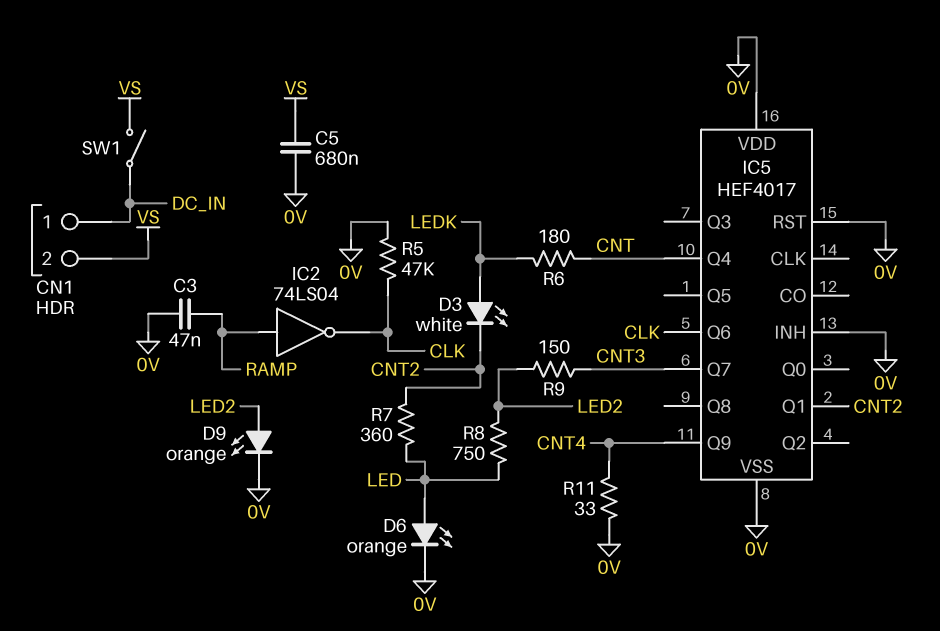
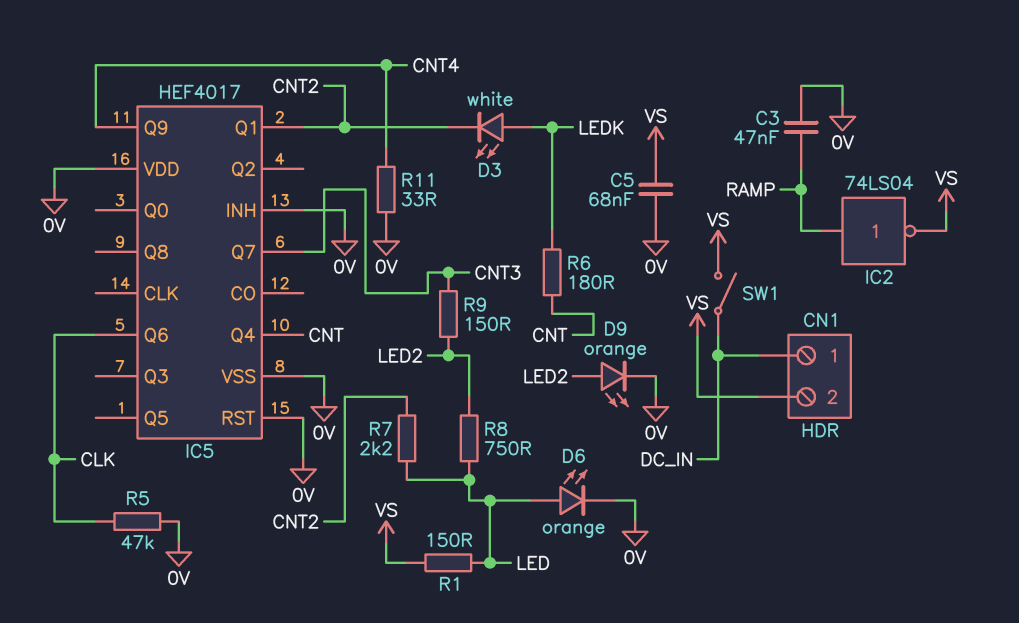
C5: 680nF (0V, VS) -> 68nF (0V, VS)
IC2: NOT 74LS04 (in RAMP, out CLK) -> NOT 74LS04 (in RAMP, out VS)
R1: none -> 150 (LED, VS)
R7: 360 (CNT2, LED) -> 2.2k (CNT2, LED)

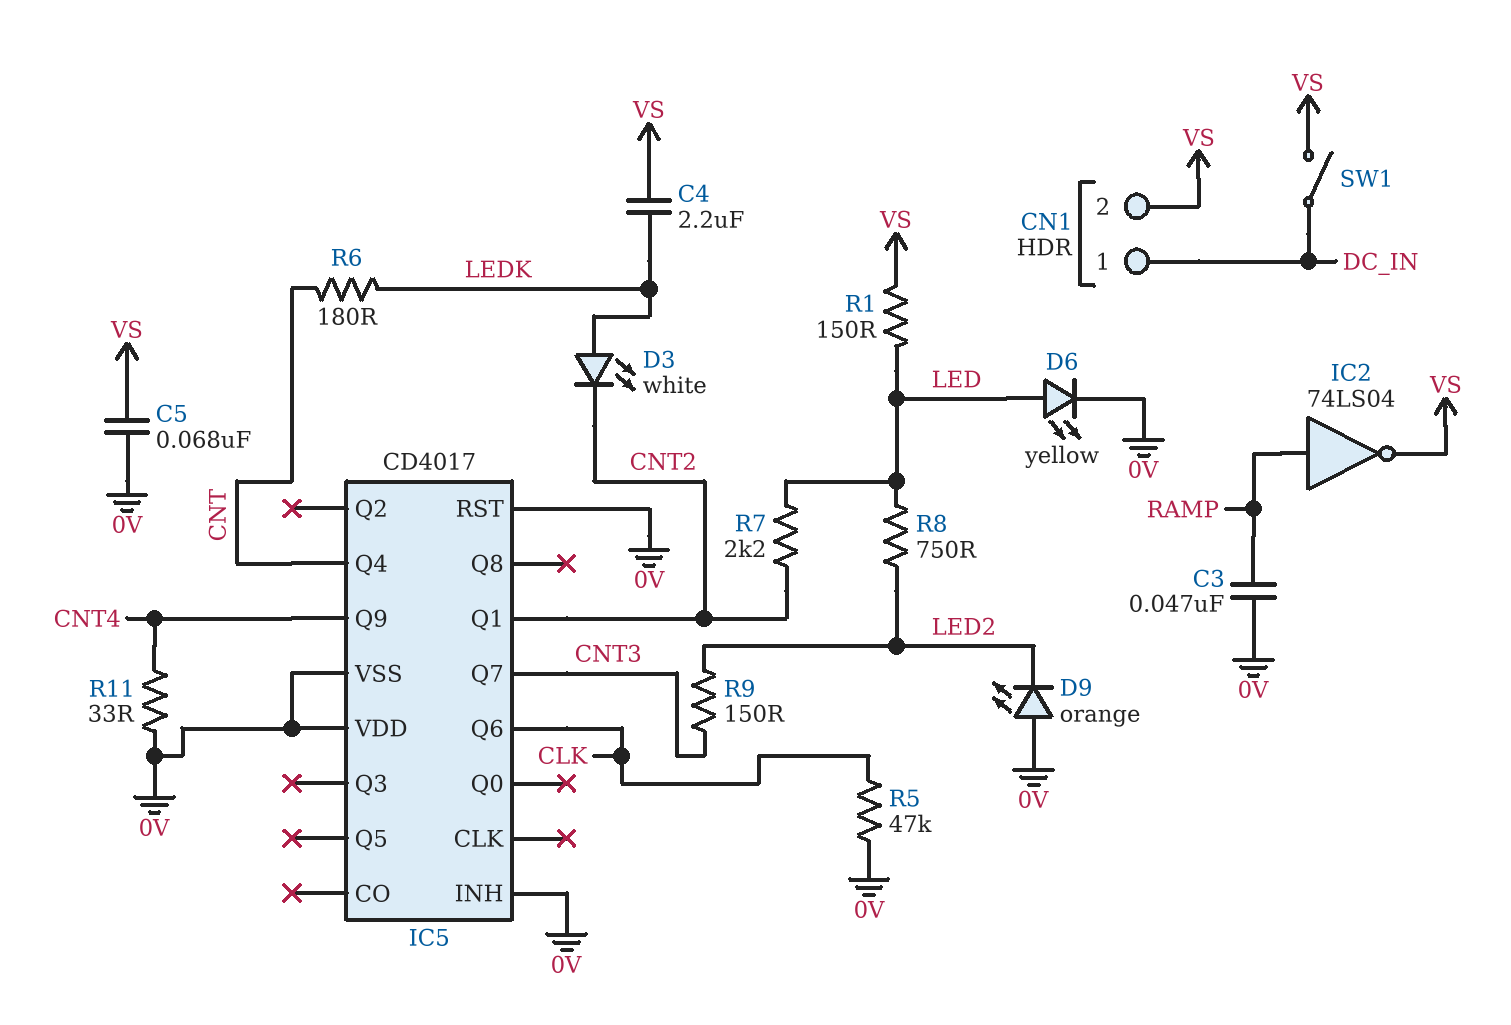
C4: none -> 2.2uF (LEDK, VS)
D6: LED orange (A LED, K 0V) -> LED yellow (A LED, K 0V)
D9: LED orange (A LED2, K 0V) -> LED orange (A 0V, K LED2)
IC5: HEF4017 -> CD4017

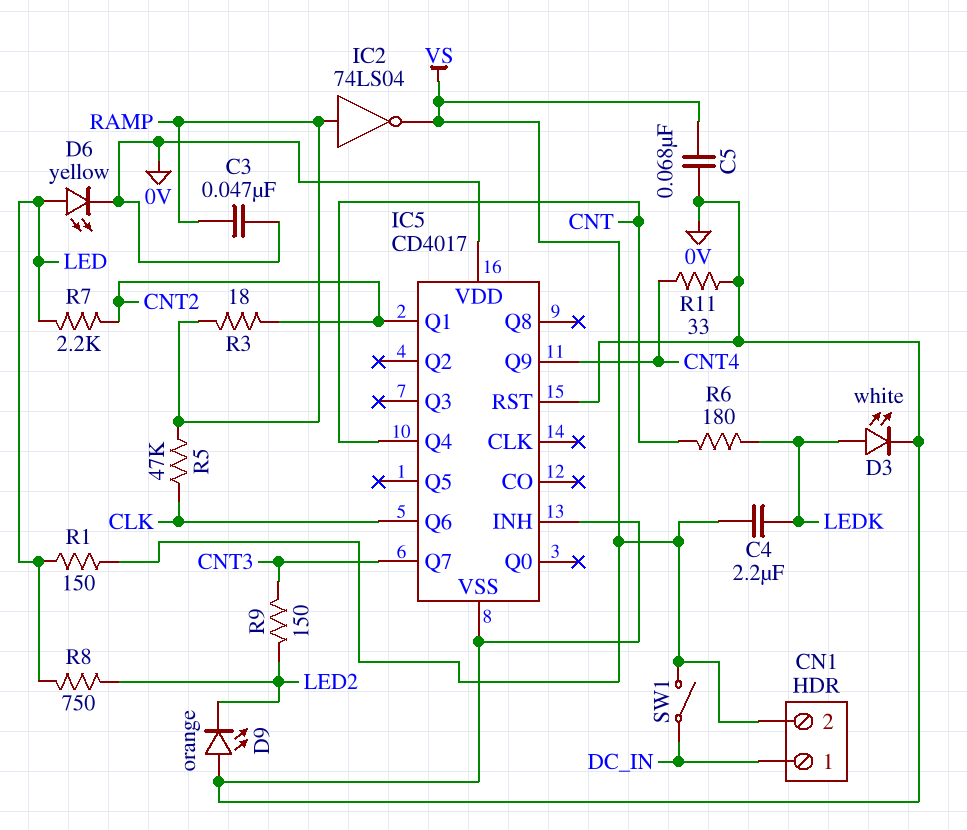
D3: LED white (A LEDK, K CNT2) -> LED white (A LEDK, K 0V)
R3: none -> 18 (CNT2, RAMP)
R5: 47k (0V, CLK) -> 47k (CLK, RAMP)

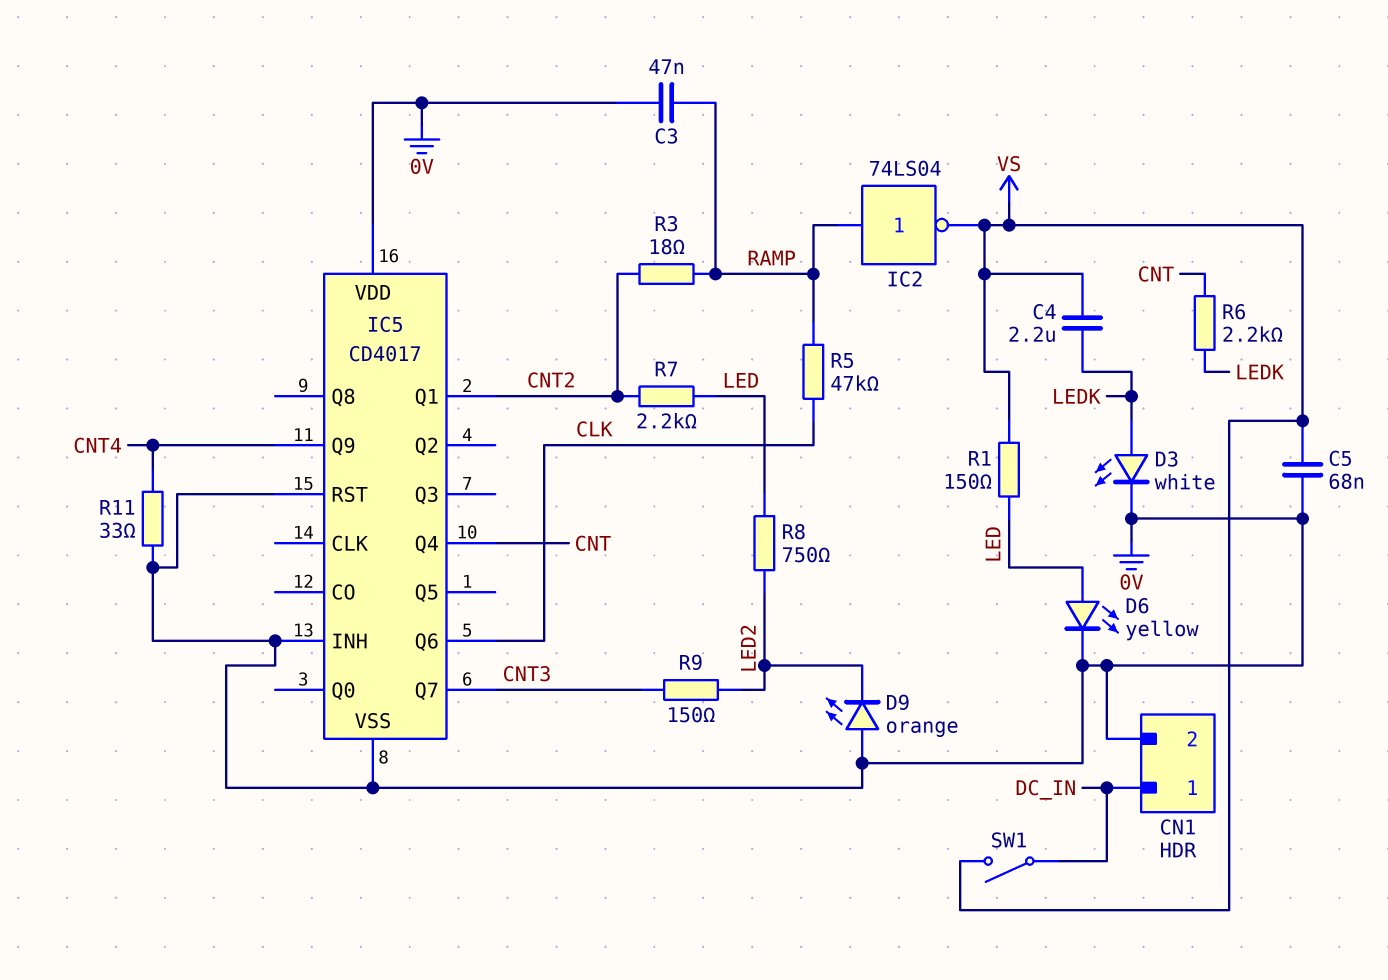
CN1 pin 2: VS -> 0V
R6: 180 (CNT, LEDK) -> 2.2k (CNT, LEDK)

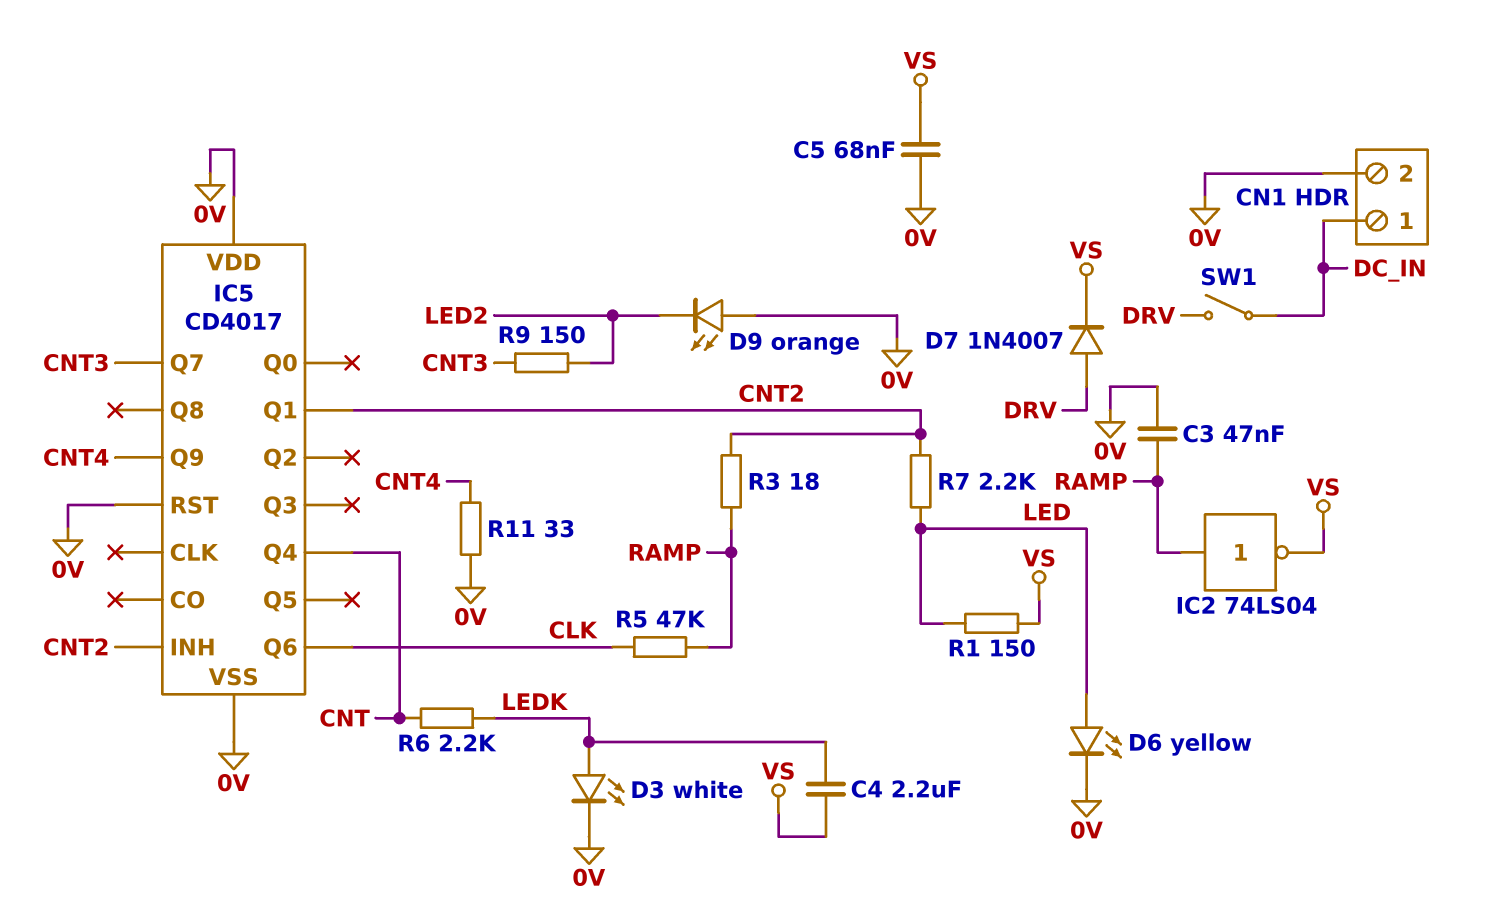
D7: none -> diode 1N4007 (A DRV, K VS)
IC5 pin INH: 0V -> CNT2
R8: 750 (LED, LED2) -> none
SW1: switch (DC_IN, VS) -> switch (DC_IN, DRV)

